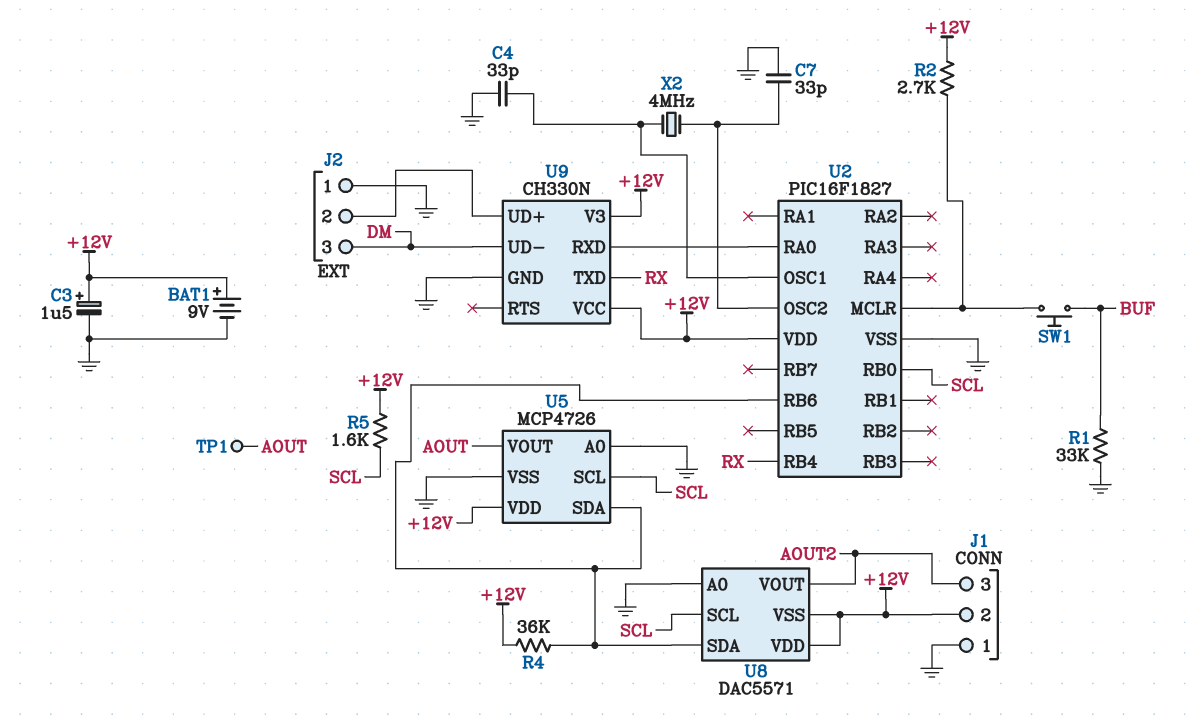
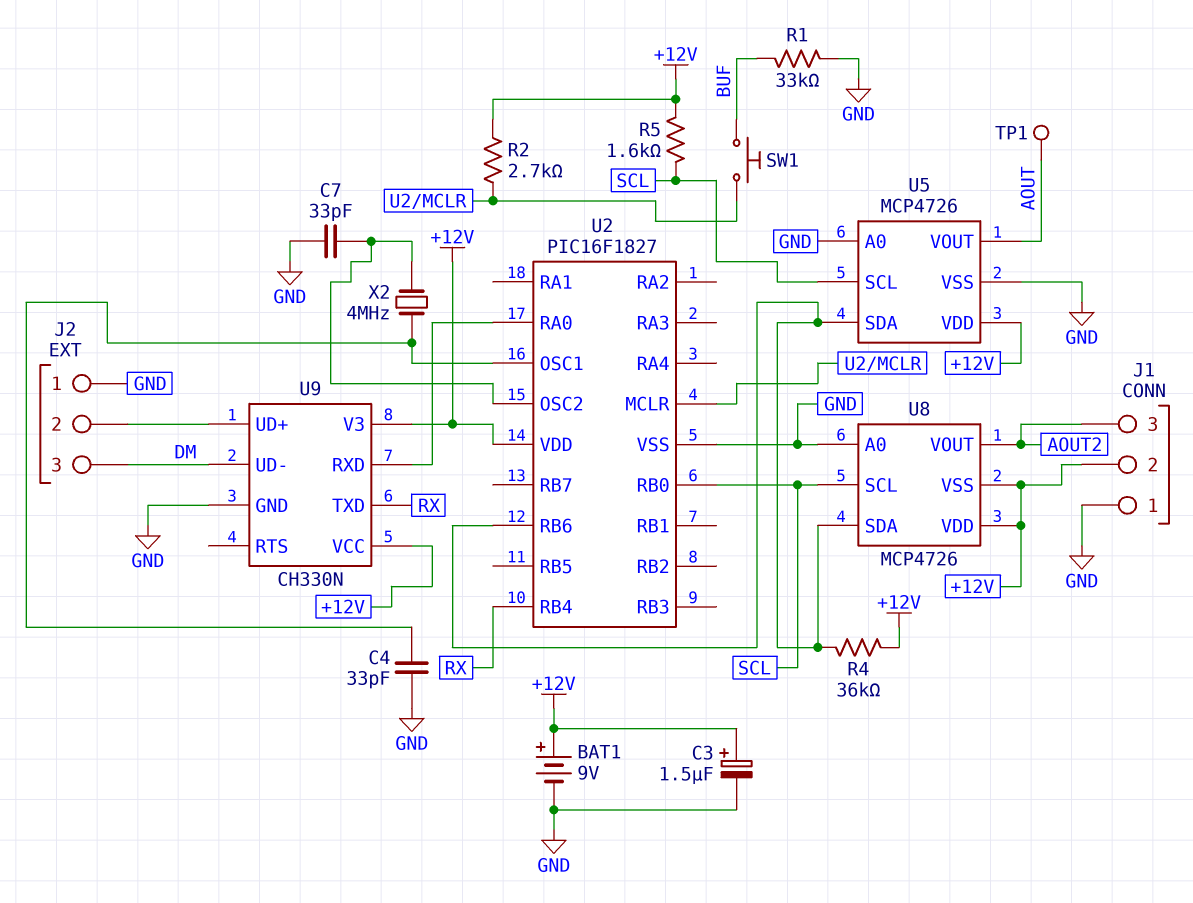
U8: DAC5571 -> MCP4726

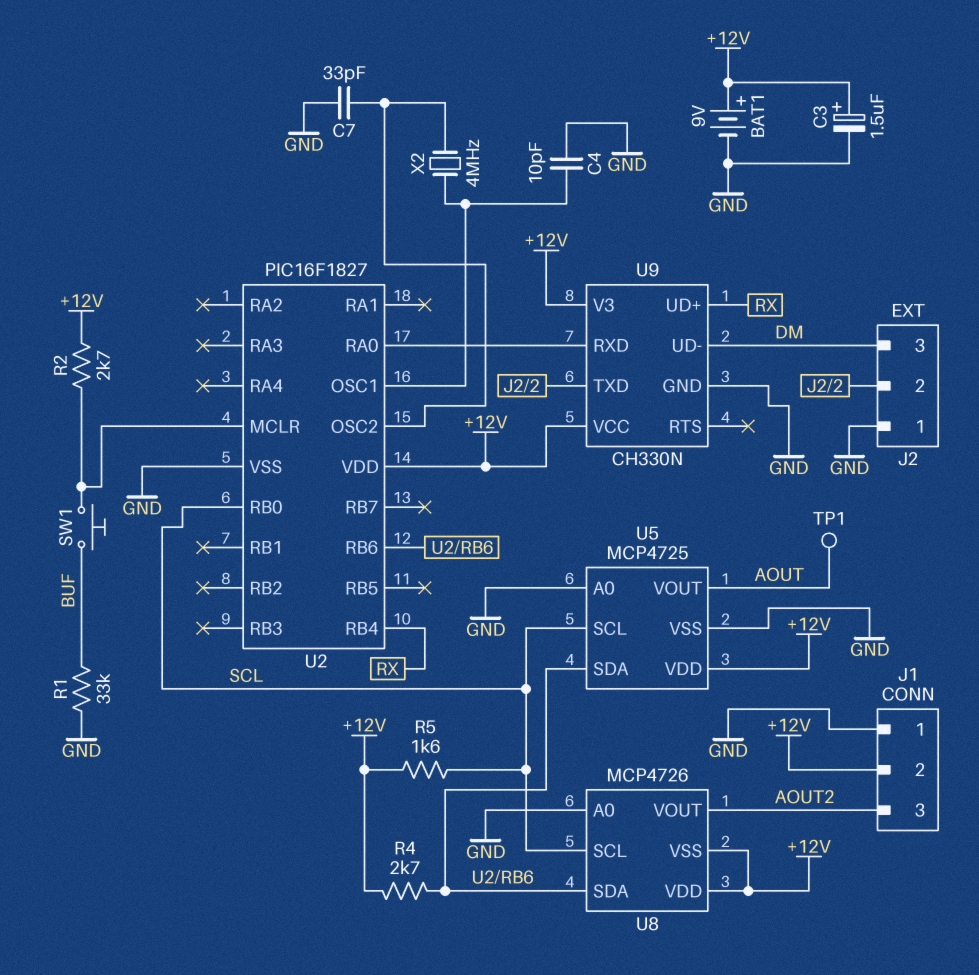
C4: 33pF (GND, U2/OSC1) -> 10pF (GND, U2/OSC1)
R4: 36k (+12V, U2/RB6) -> 2.7k (+12V, U2/RB6)
U5: MCP4726 -> MCP4725
U9 pin TXD: RX -> J2/2
U9 pin UD+: J2/2 -> RX

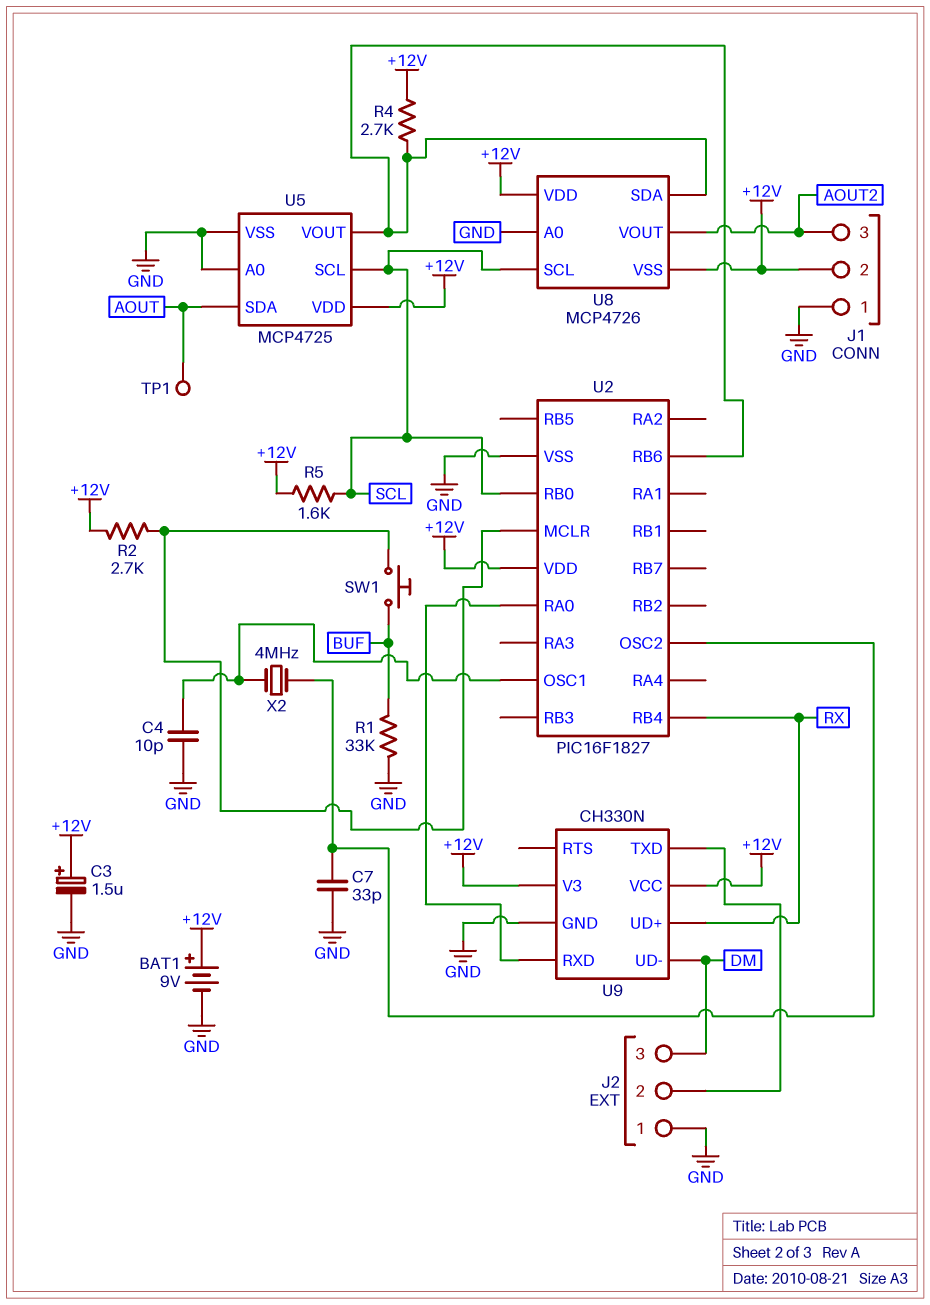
U5 pin SDA: U2/RB6 -> AOUT
U5 pin VOUT: AOUT -> U2/RB6

